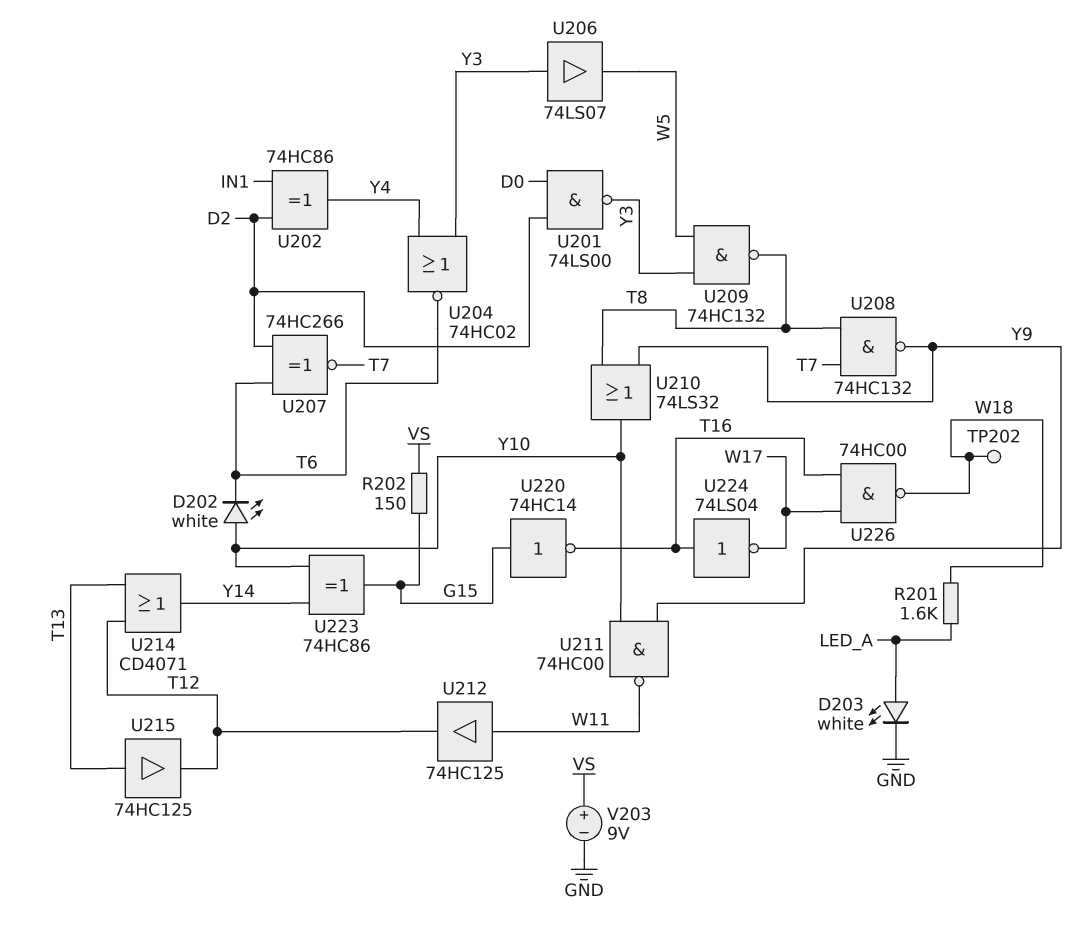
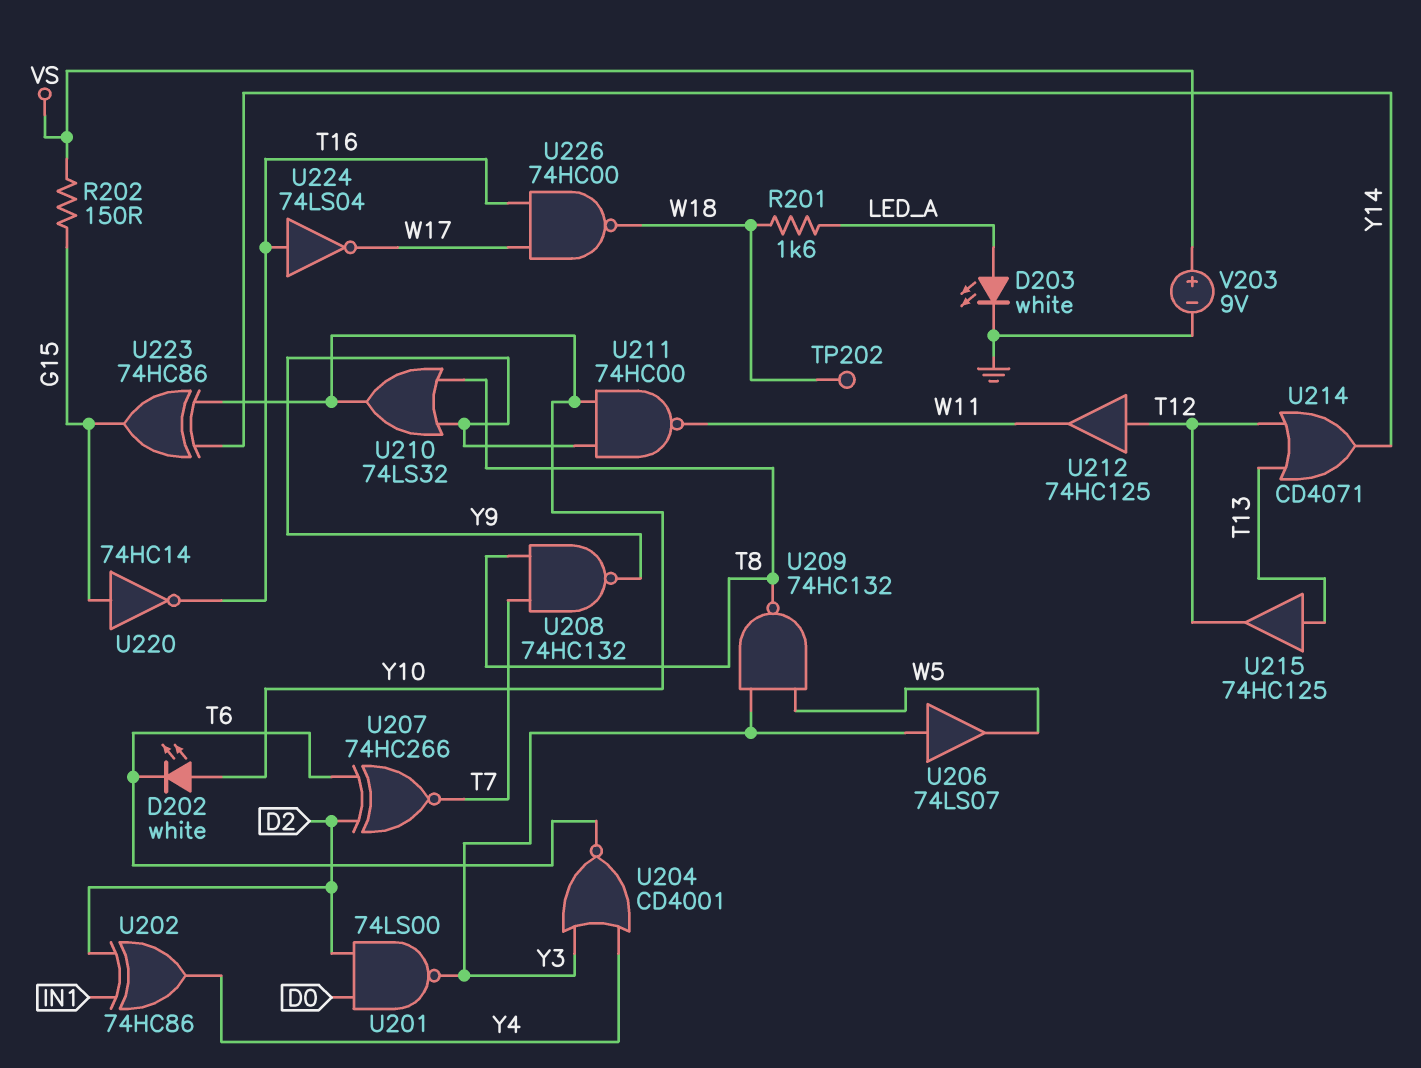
U204: NOR 74HC02 (in Y3, in Y4, out T6) -> NOR CD4001 (in Y3, in Y4, out T6)
U212: buffer 74HC125 (in W11, out T12) -> buffer 74HC125 (in T12, out W11)

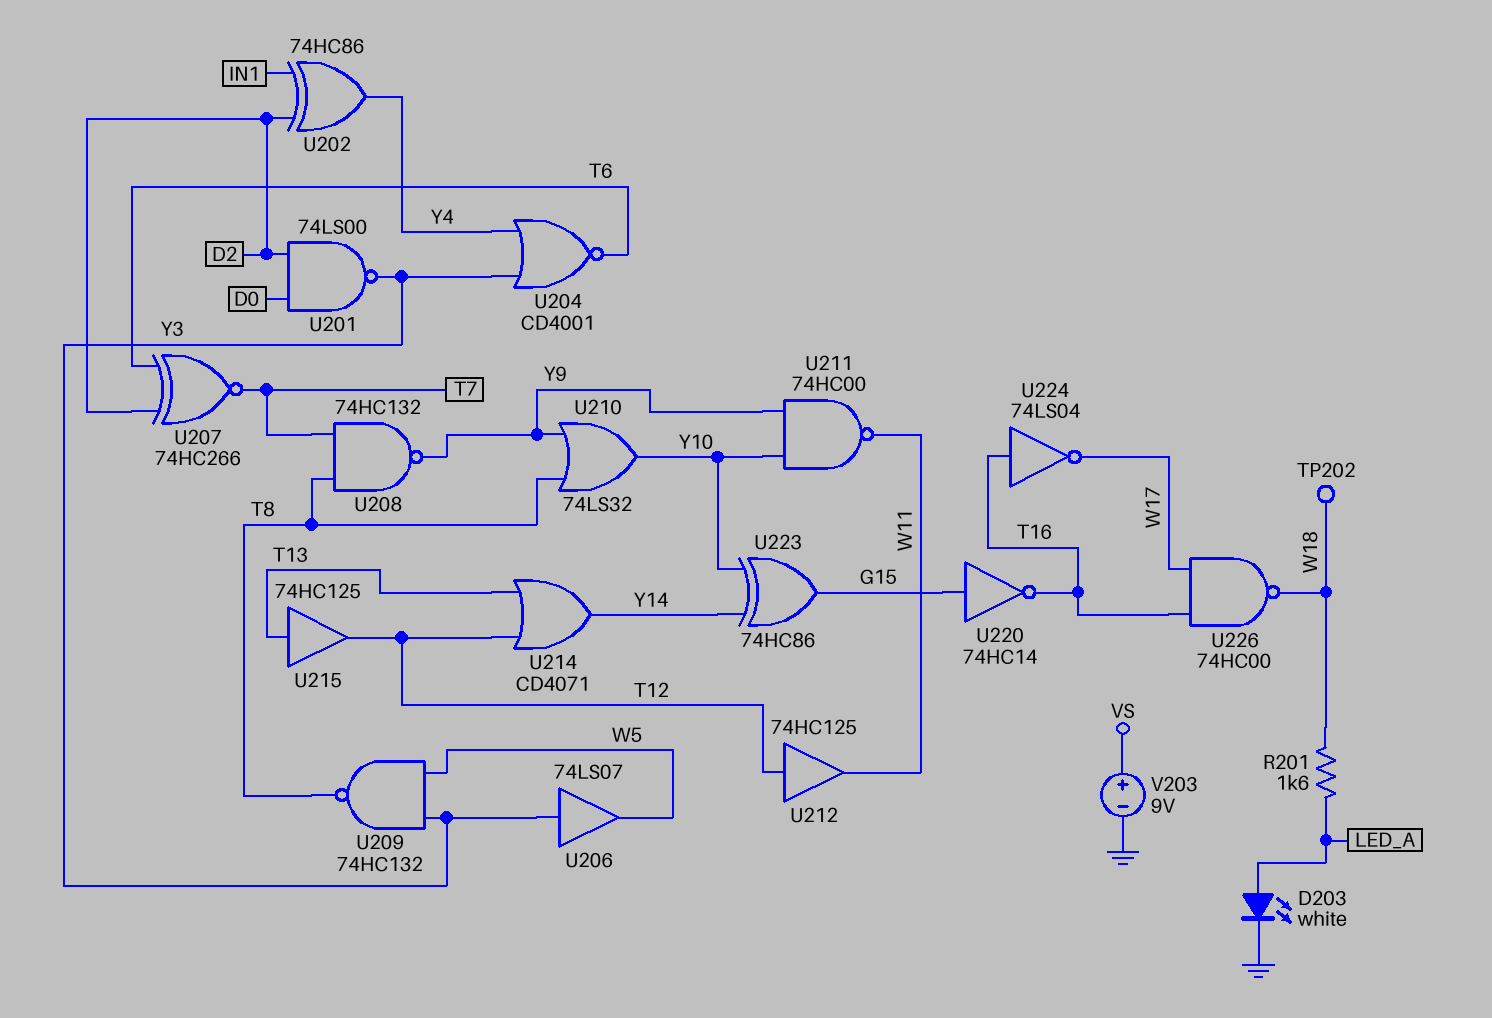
D202: LED white (A Y10, K T6) -> none
R202: 150 (G15, VS) -> none

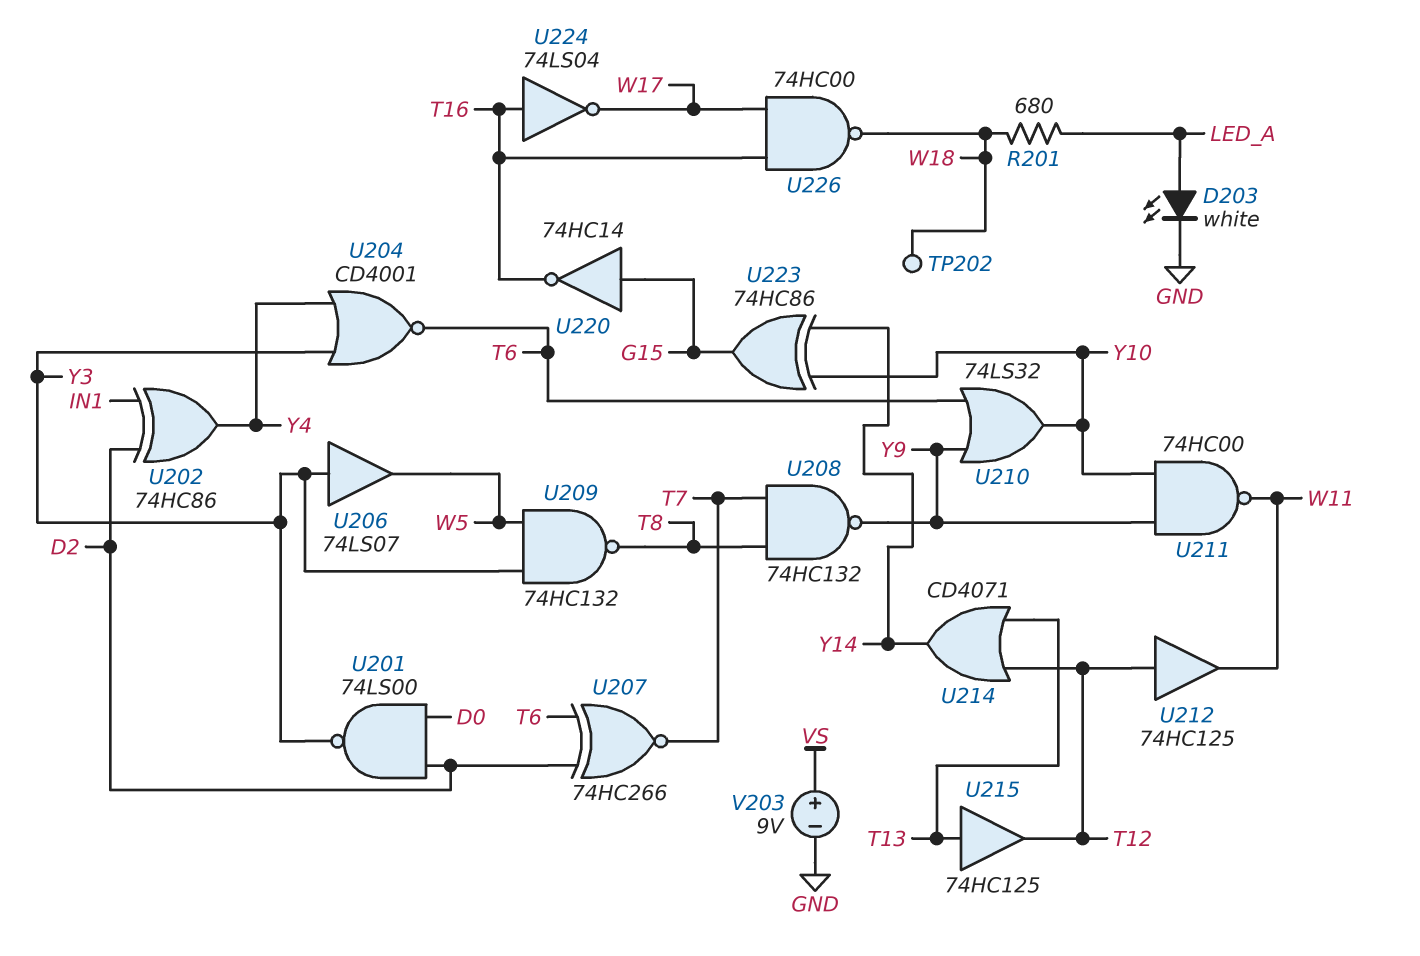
R201: 1.6k (LED_A, W18) -> 680 (LED_A, W18)
U210: OR 74LS32 (in T8, in Y9, out Y10) -> OR 74LS32 (in T6, in Y9, out Y10)

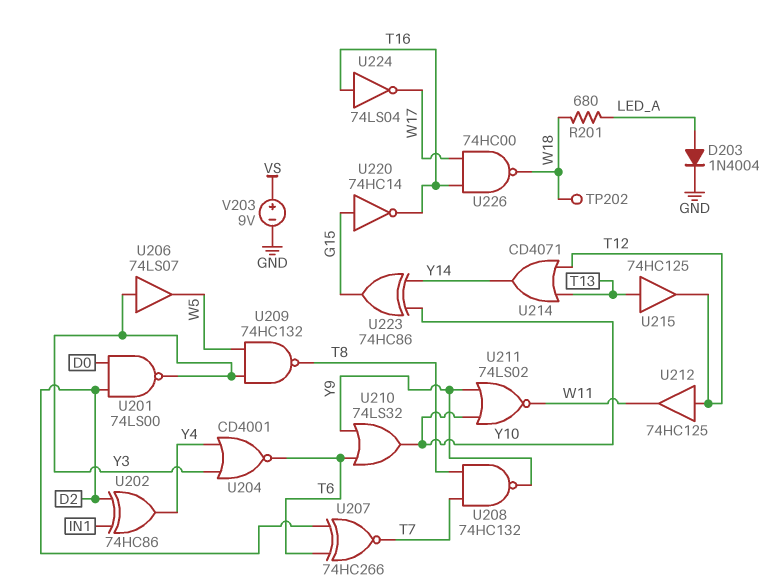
D203: LED white (A LED_A, K GND) -> diode 1N4004 (A LED_A, K GND)
U211: NAND 74HC00 (in Y9, in Y10, out W11) -> NOR 74LS02 (in Y9, in Y10, out W11)

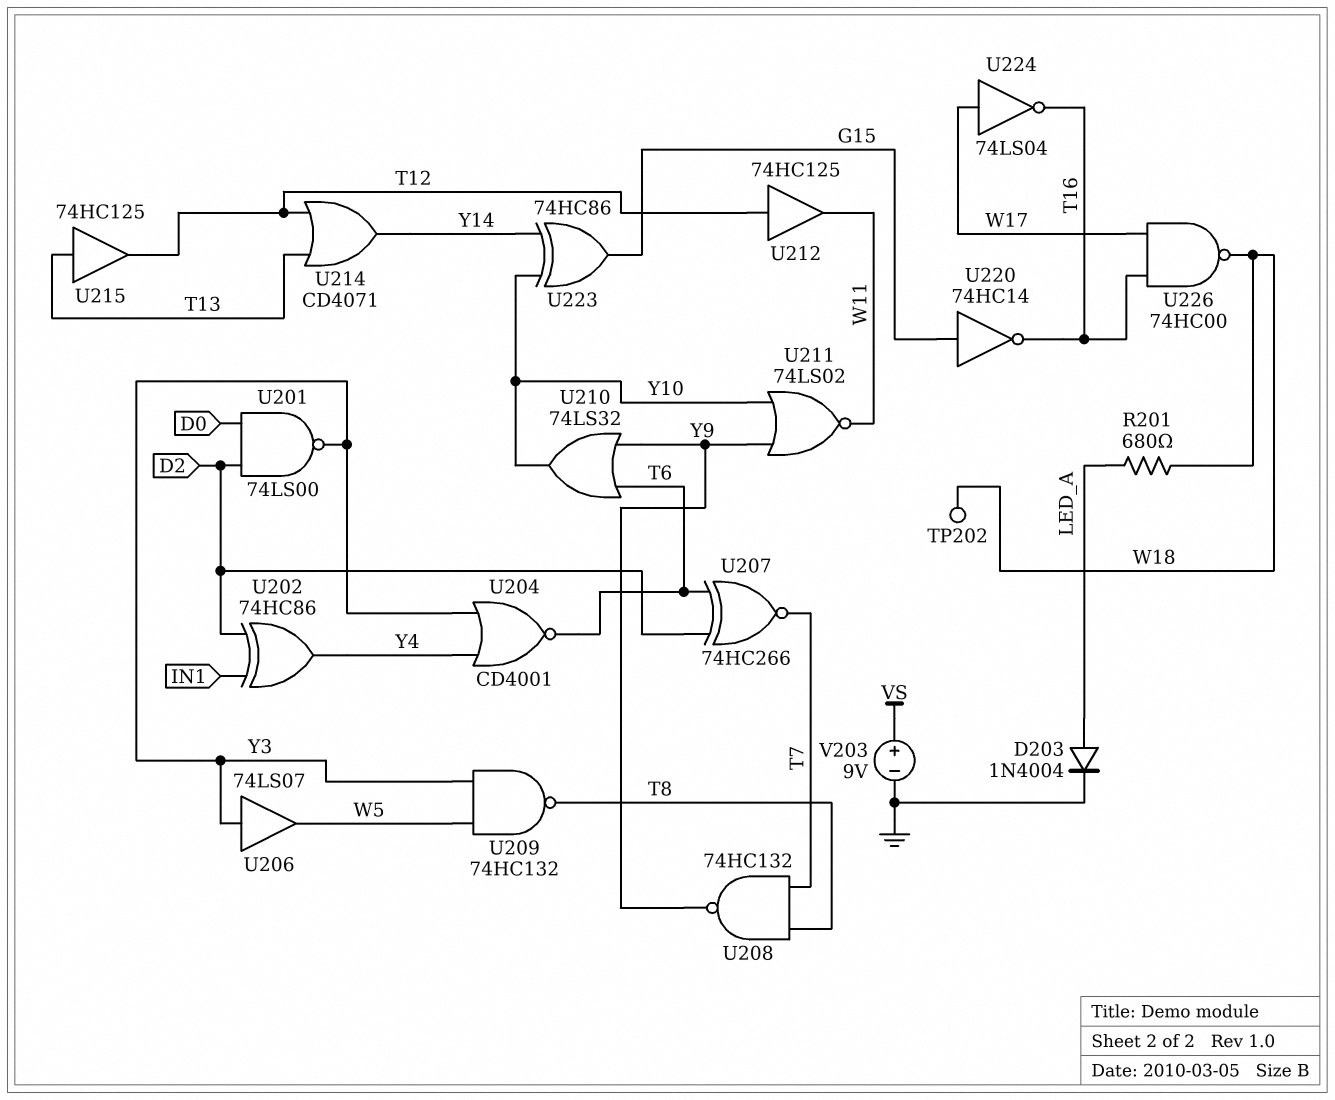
U224: NOT 74LS04 (in T16, out W17) -> NOT 74LS04 (in W17, out T16)

